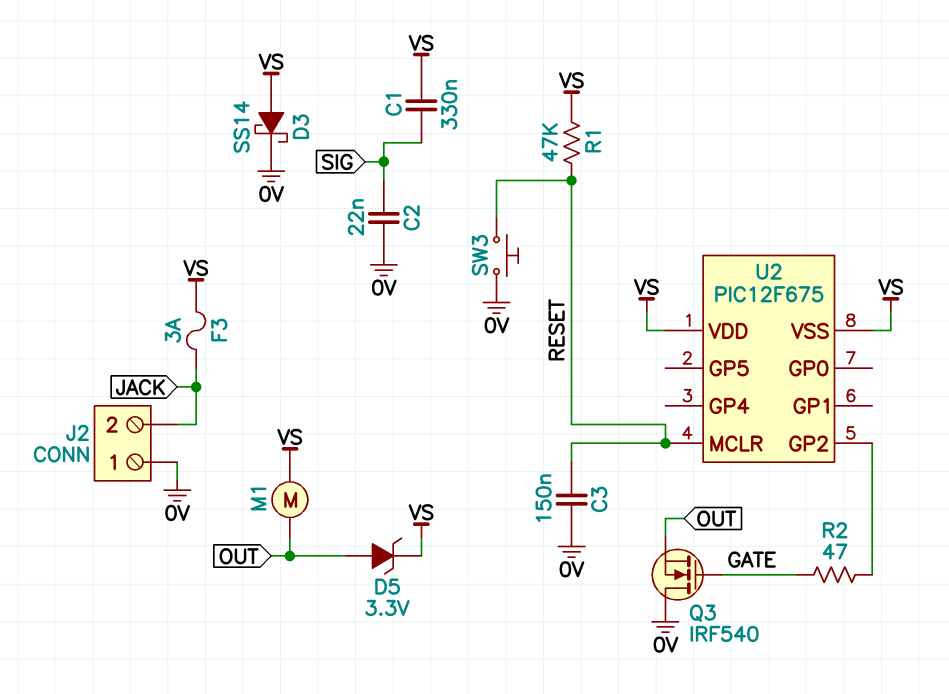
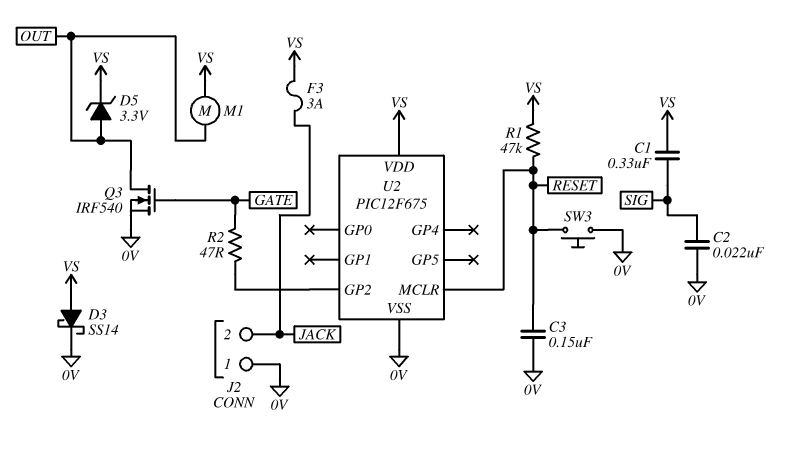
Q3: NMOS IRF540 (G GATE, D 0V, S OUT) -> NMOS IRF540 (G GATE, D OUT, S 0V)
U2 pin VSS: VS -> 0V

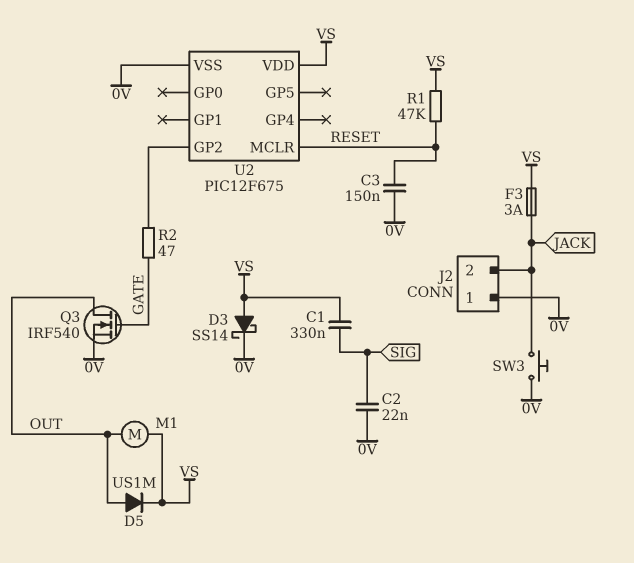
D5: zener 3.3V (A OUT, K VS) -> diode US1M (A OUT, K VS)
SW3: button (0V, RESET) -> button (0V, JACK)

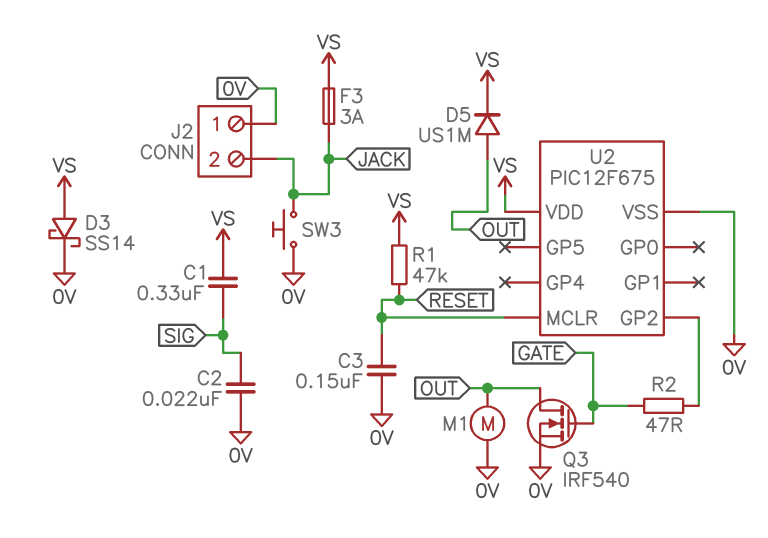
M1: motor (OUT, VS) -> motor (0V, OUT)

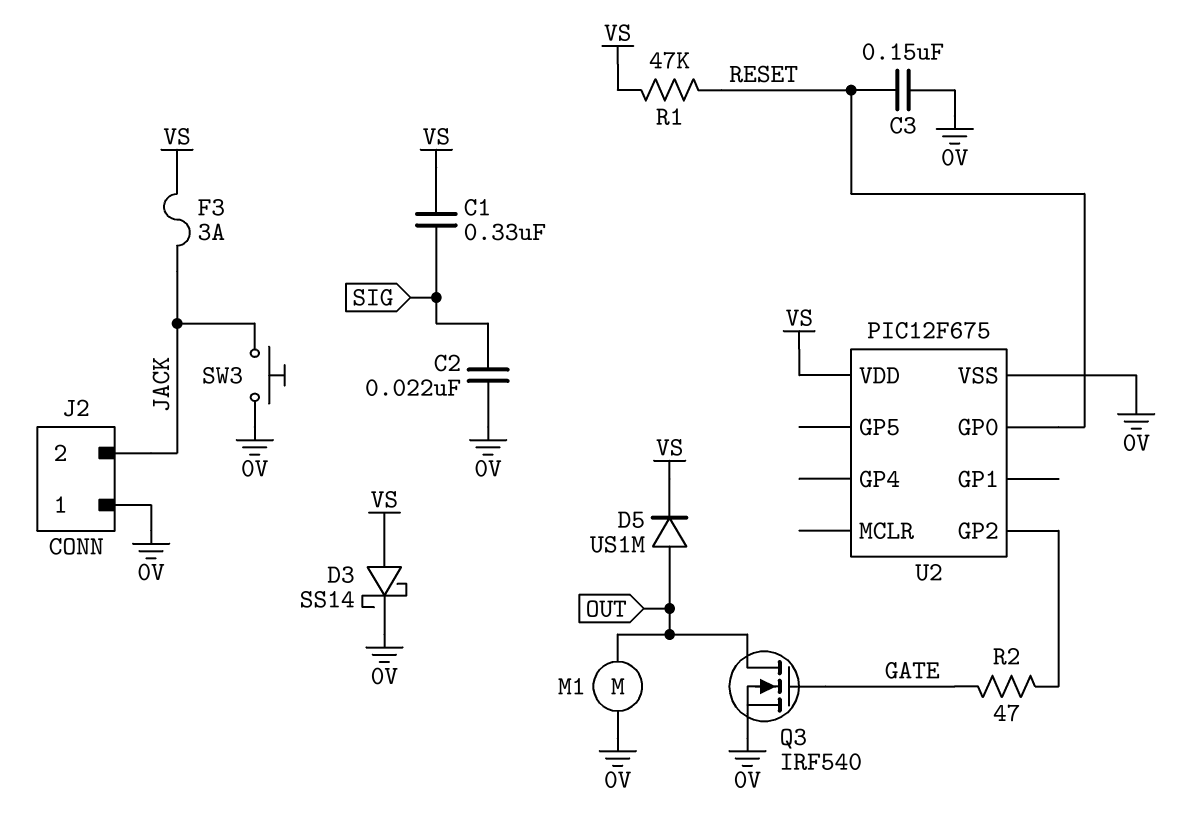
U2 pin GP0: none -> RESET
U2 pin MCLR: RESET -> none

